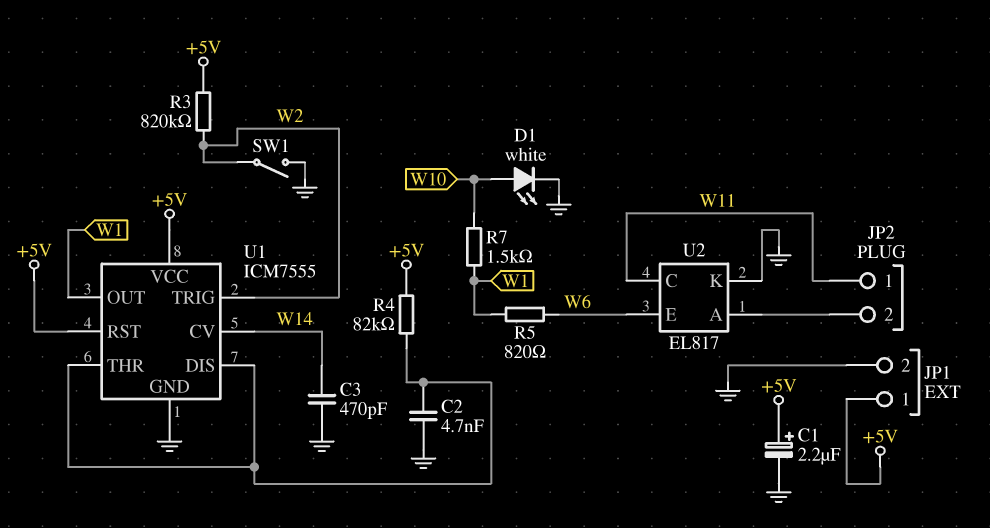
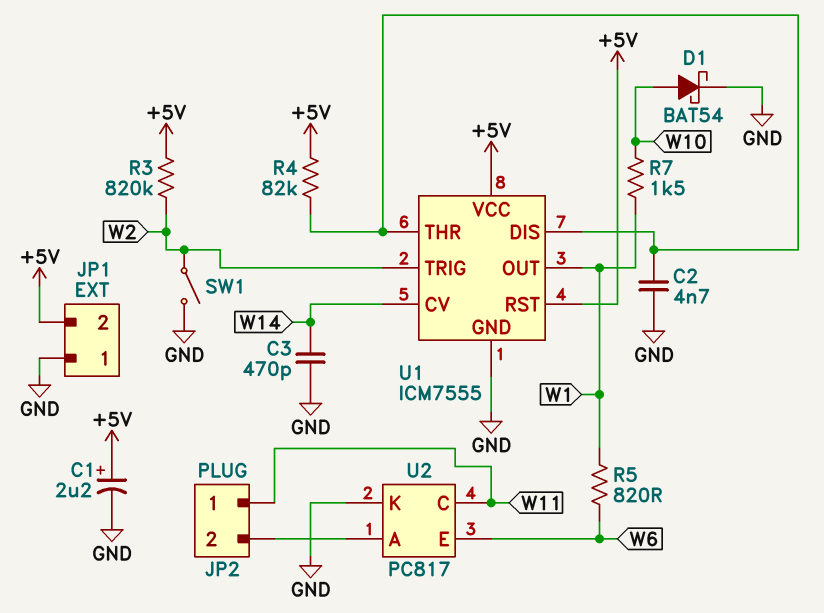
D1: LED white (A W10, K GND) -> schottky BAT54 (A W10, K GND)
JP1 pin 1: +5V -> GND
JP1 pin 2: GND -> +5V
U2: EL817 -> PC817

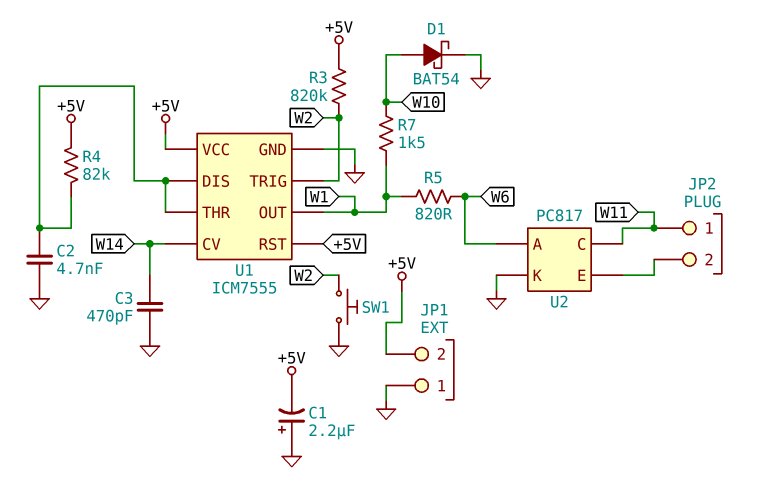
C1: 2.2uF (plus +5V, minus GND) -> 2.2uF (plus GND, minus +5V)
SW1: switch (GND, W2) -> button (GND, W2)
U2 pin A: JP2/2 -> W6
U2 pin E: W6 -> JP2/2

